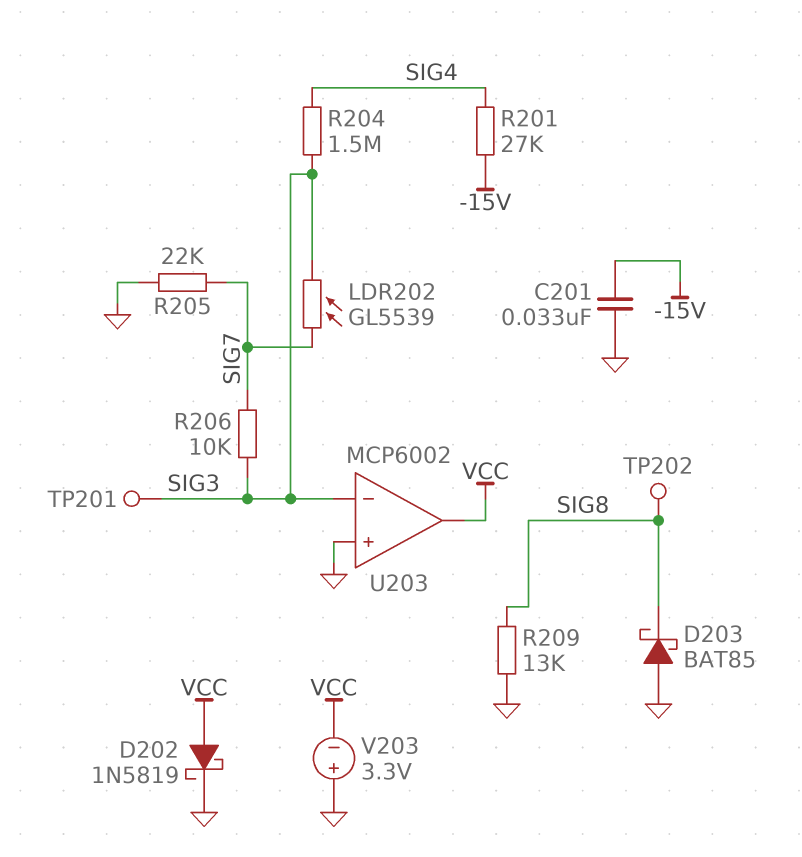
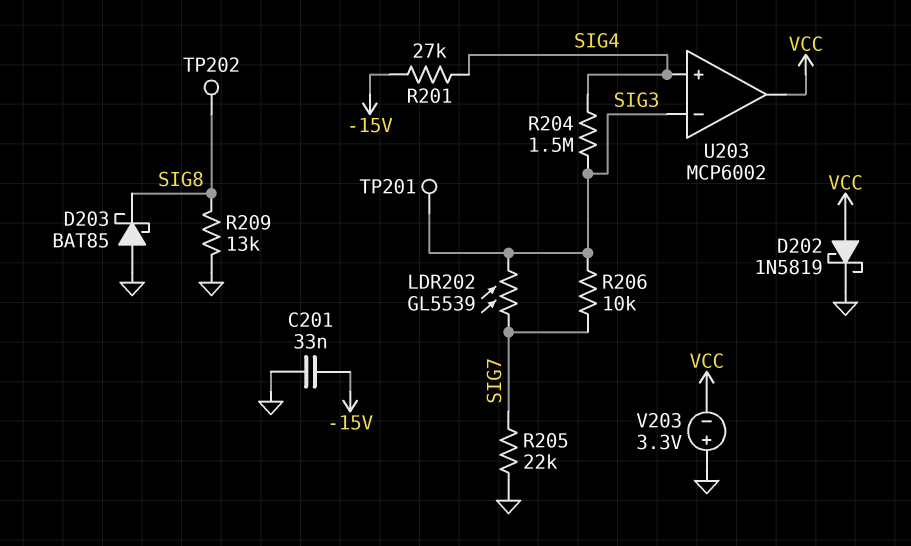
U203 pin in+: GND -> SIG4

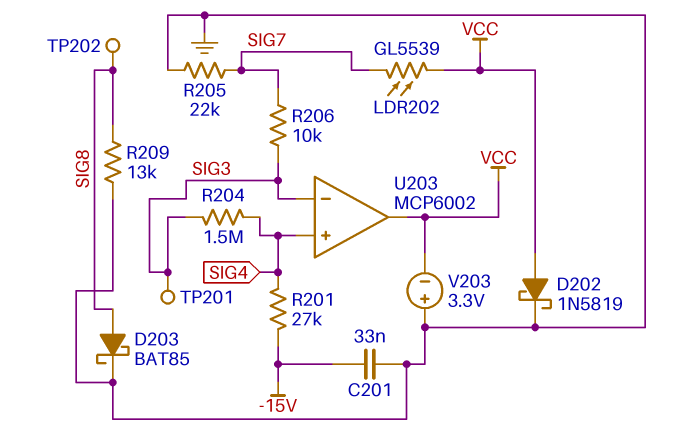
D203: schottky BAT85 (A GND, K SIG8) -> schottky BAT85 (A SIG8, K GND)
LDR202: GL5539 (SIG3, SIG7) -> GL5539 (SIG7, VCC)

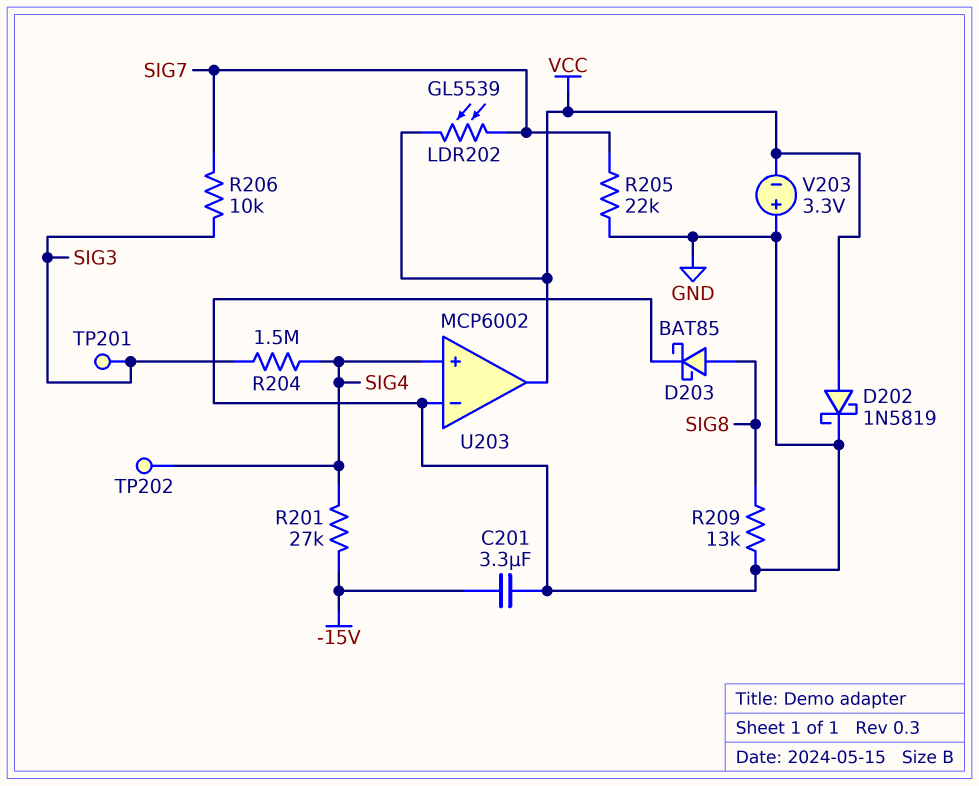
C201: 33nF (-15V, GND) -> 3.3uF (-15V, GND)
TP202: test point (SIG8) -> test point (SIG4)
U203 pin in-: SIG3 -> GND

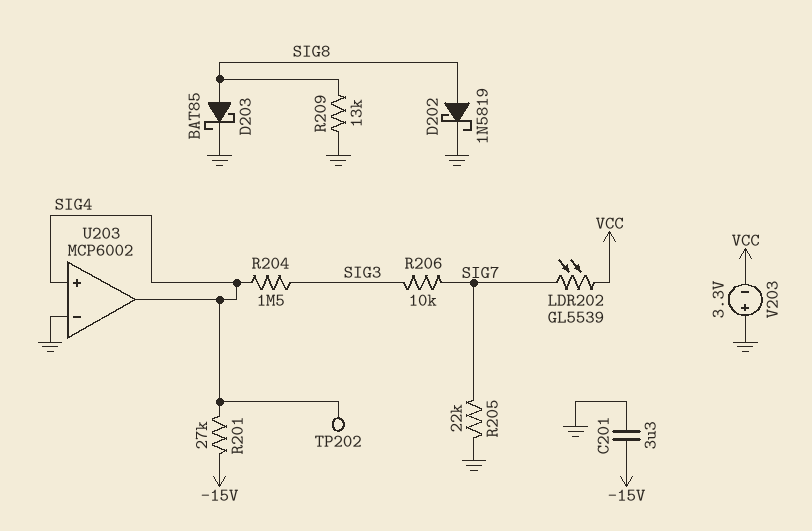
D202: schottky 1N5819 (A VCC, K GND) -> schottky 1N5819 (A SIG8, K GND)
TP201: test point (SIG3) -> none
U203 pin out: VCC -> SIG4

